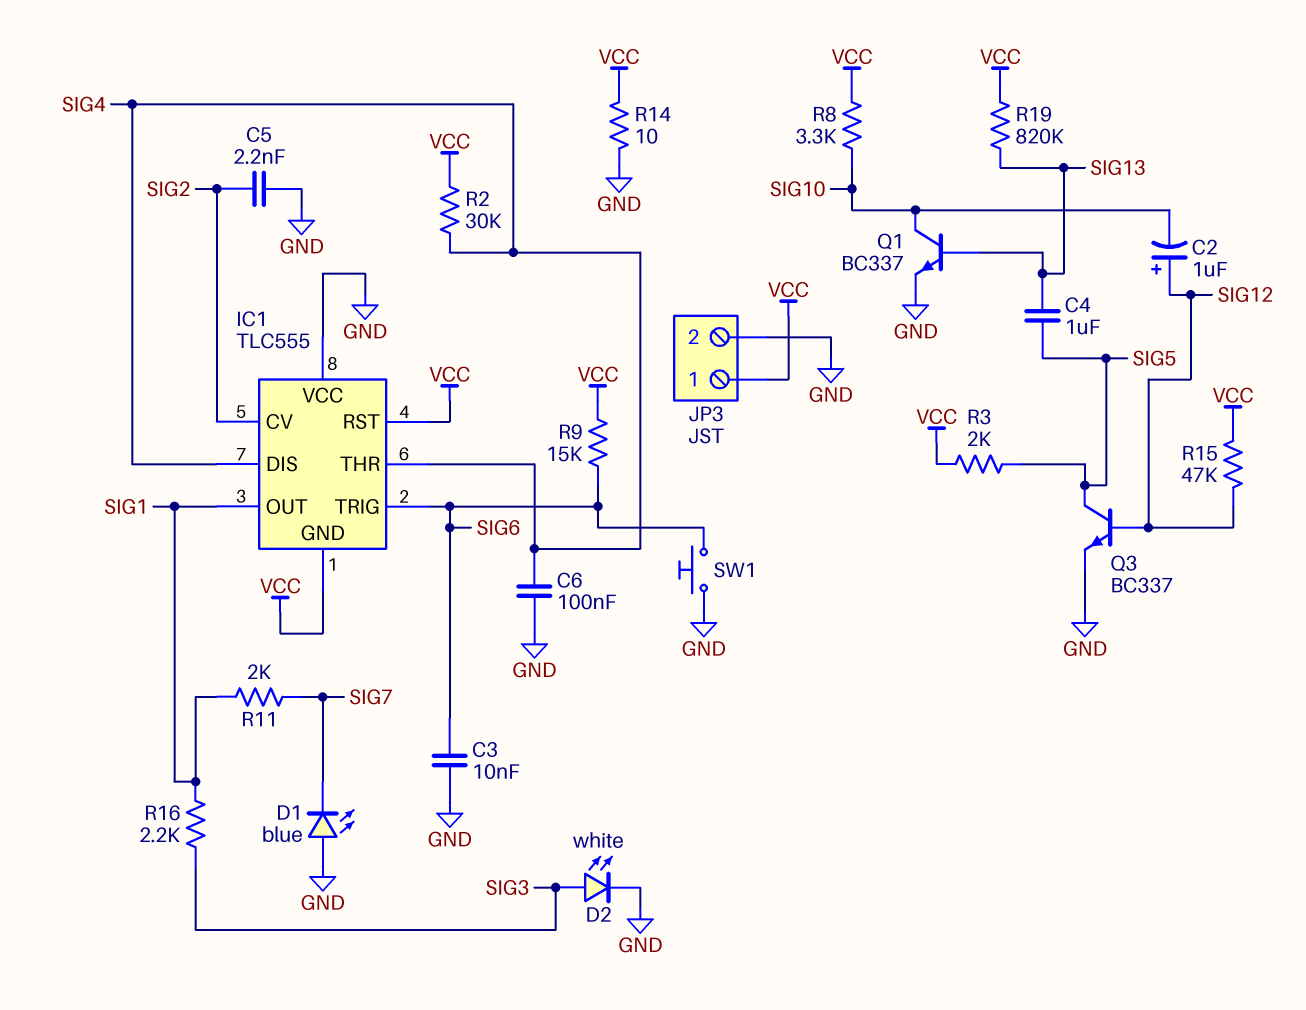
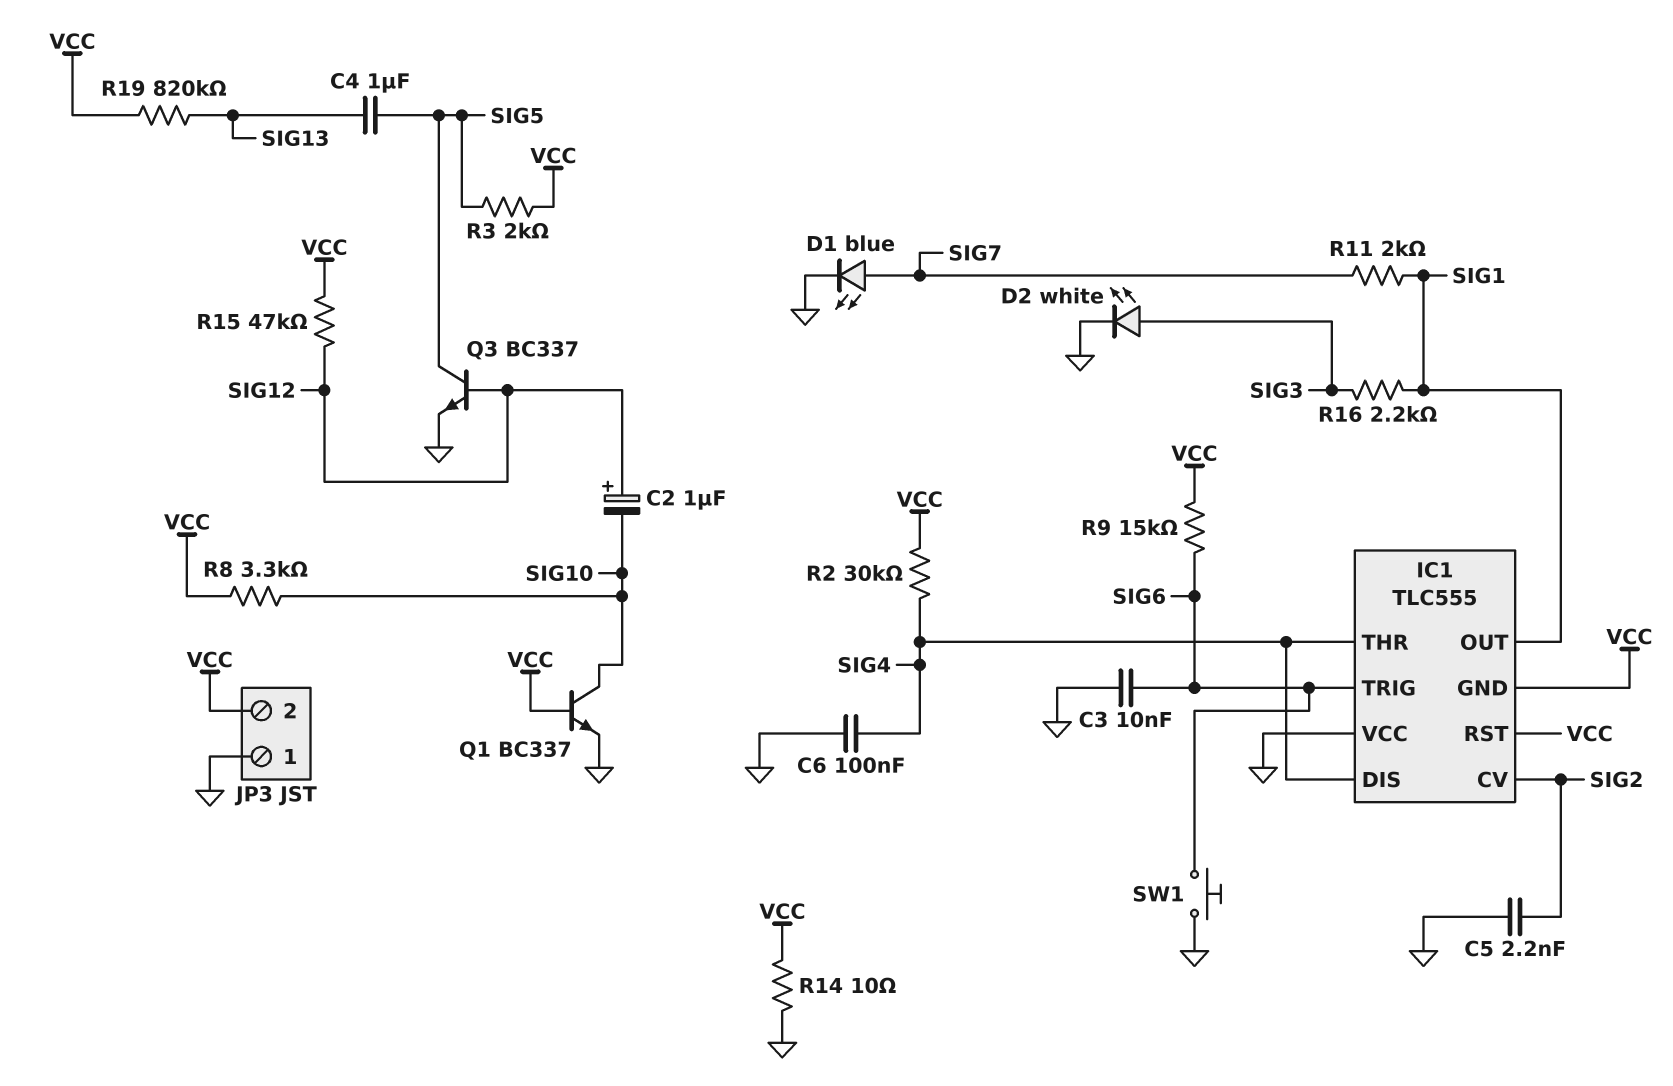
D1: LED blue (A GND, K SIG7) -> LED blue (A SIG7, K GND)
JP3 pin 1: VCC -> GND
JP3 pin 2: GND -> VCC
Q1: NPN BC337 (B SIG13, C SIG10, E GND) -> NPN BC337 (B VCC, C SIG10, E GND)

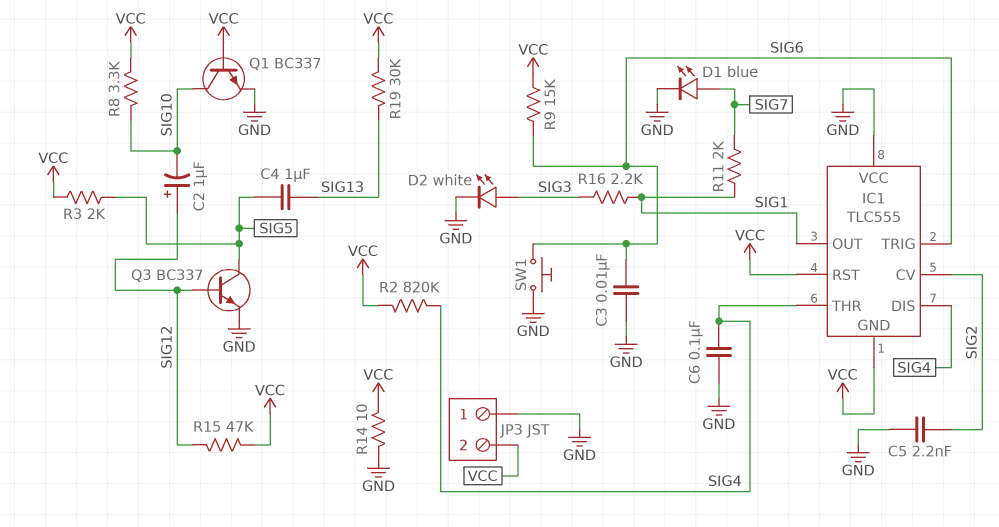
R2: 30k (SIG4, VCC) -> 820k (SIG4, VCC)
R19: 820k (SIG13, VCC) -> 30k (SIG13, VCC)

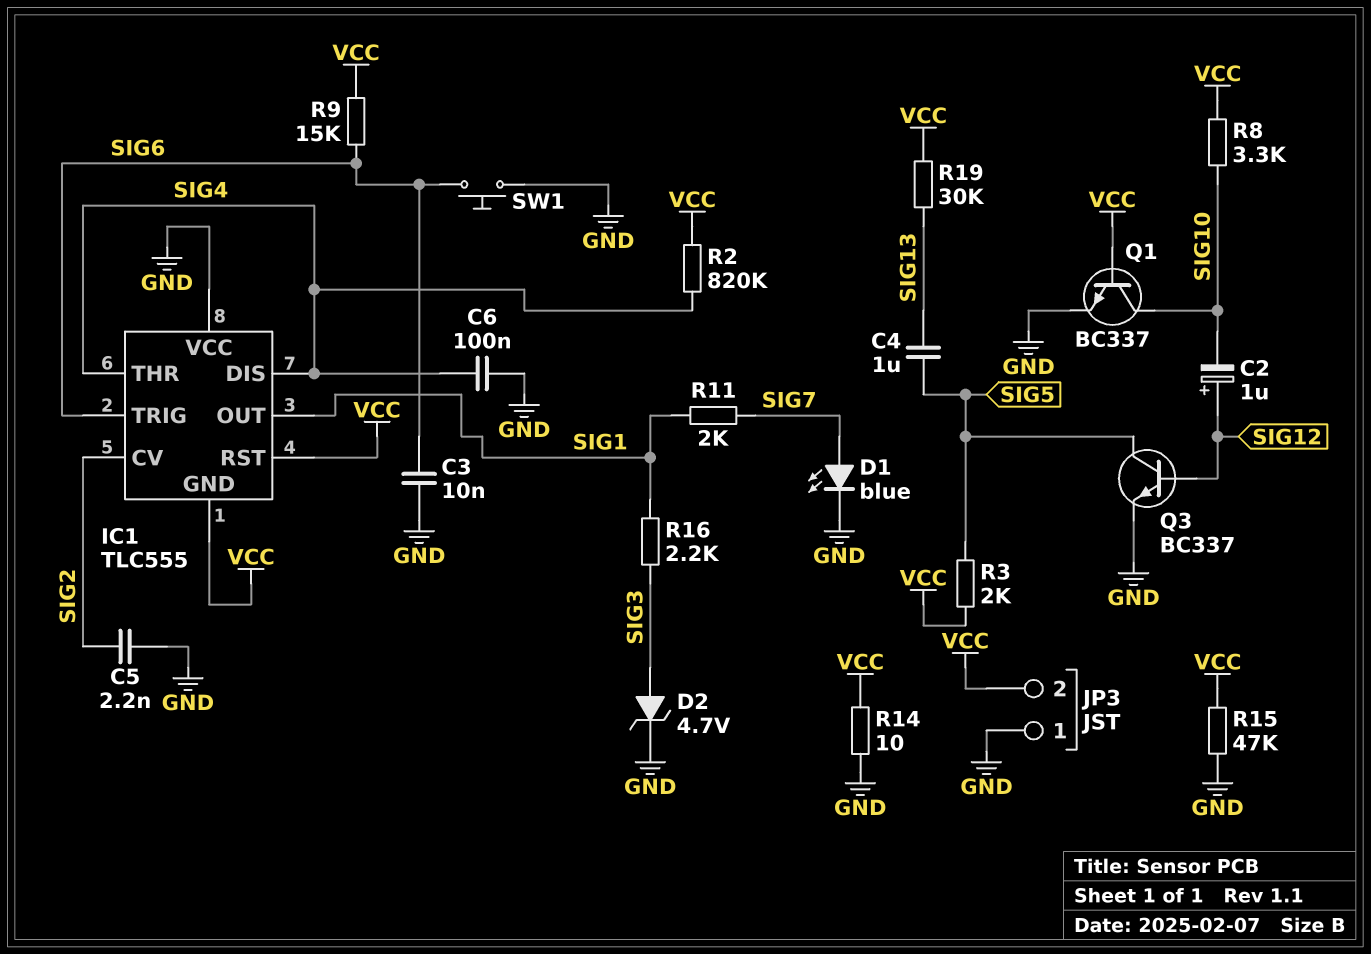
D2: LED white (A SIG3, K GND) -> zener 4.7V (A SIG3, K GND)
R15: 47k (SIG12, VCC) -> 47k (GND, VCC)

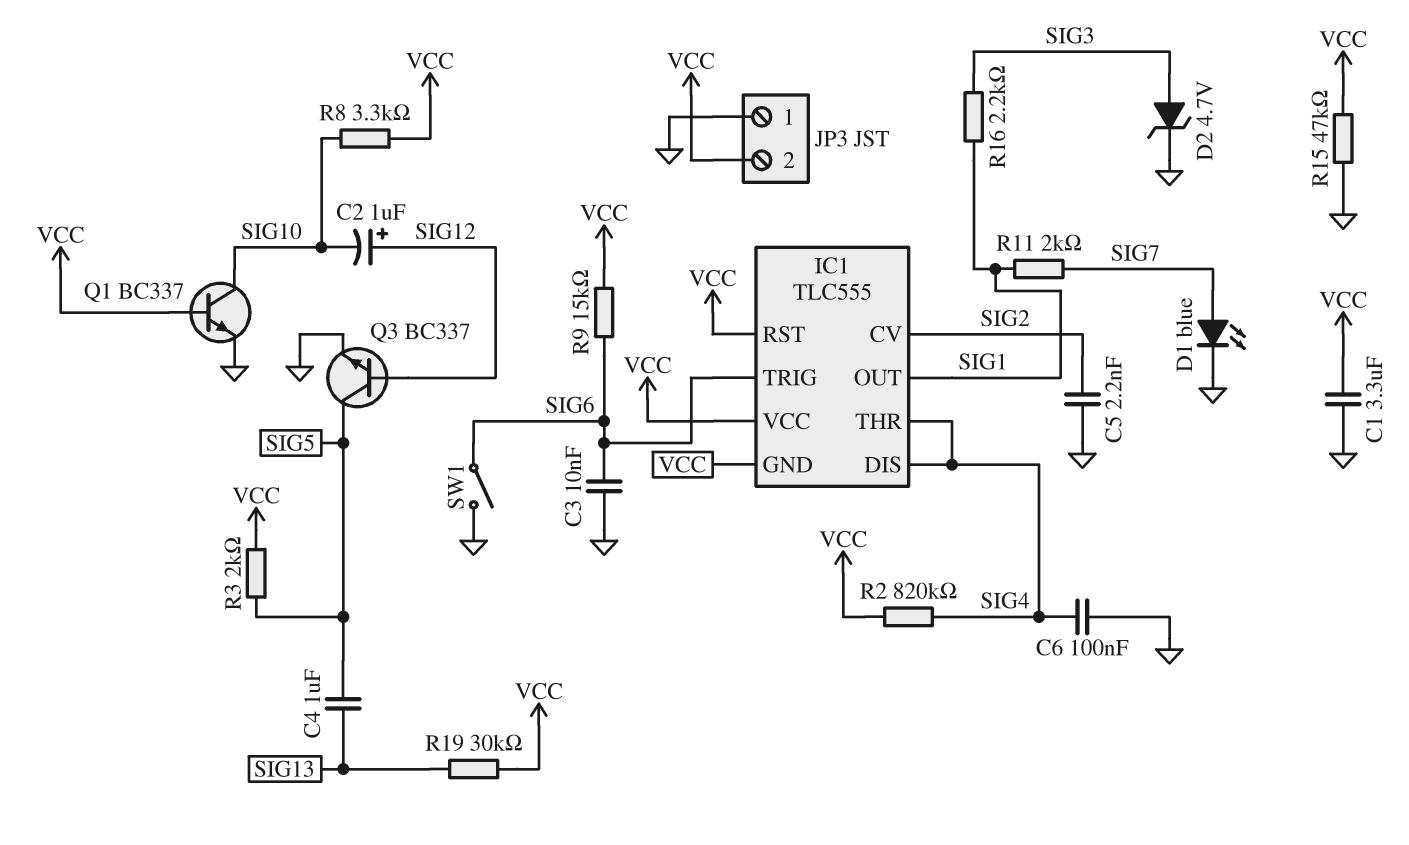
C1: none -> 3.3uF (GND, VCC)
IC1 pin VCC: GND -> VCC
R14: 10 (GND, VCC) -> none
SW1: button (GND, SIG6) -> switch (GND, SIG6)

